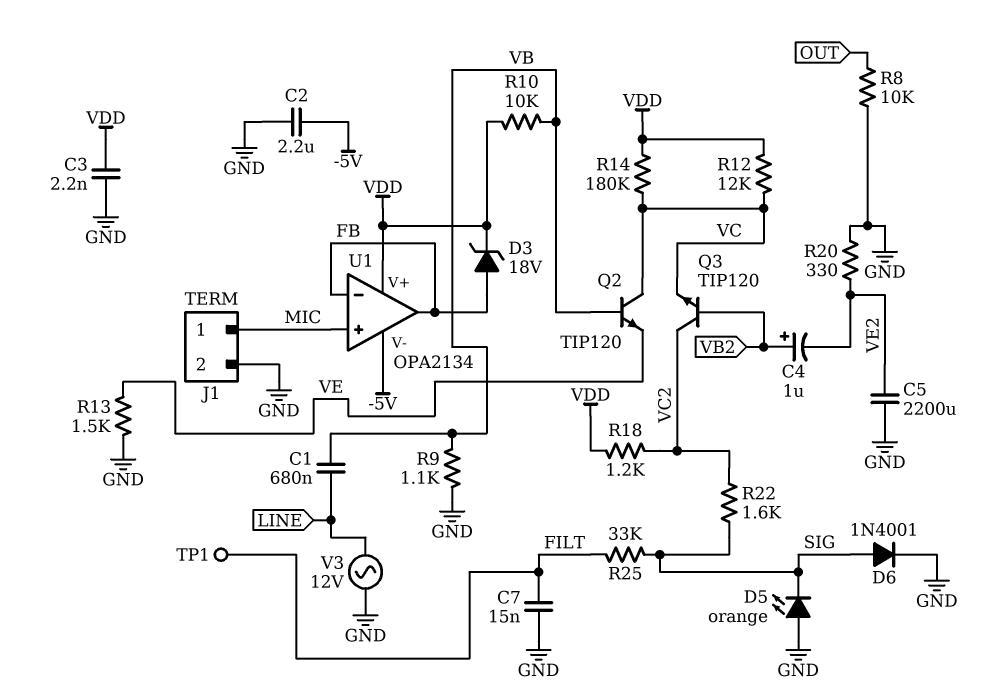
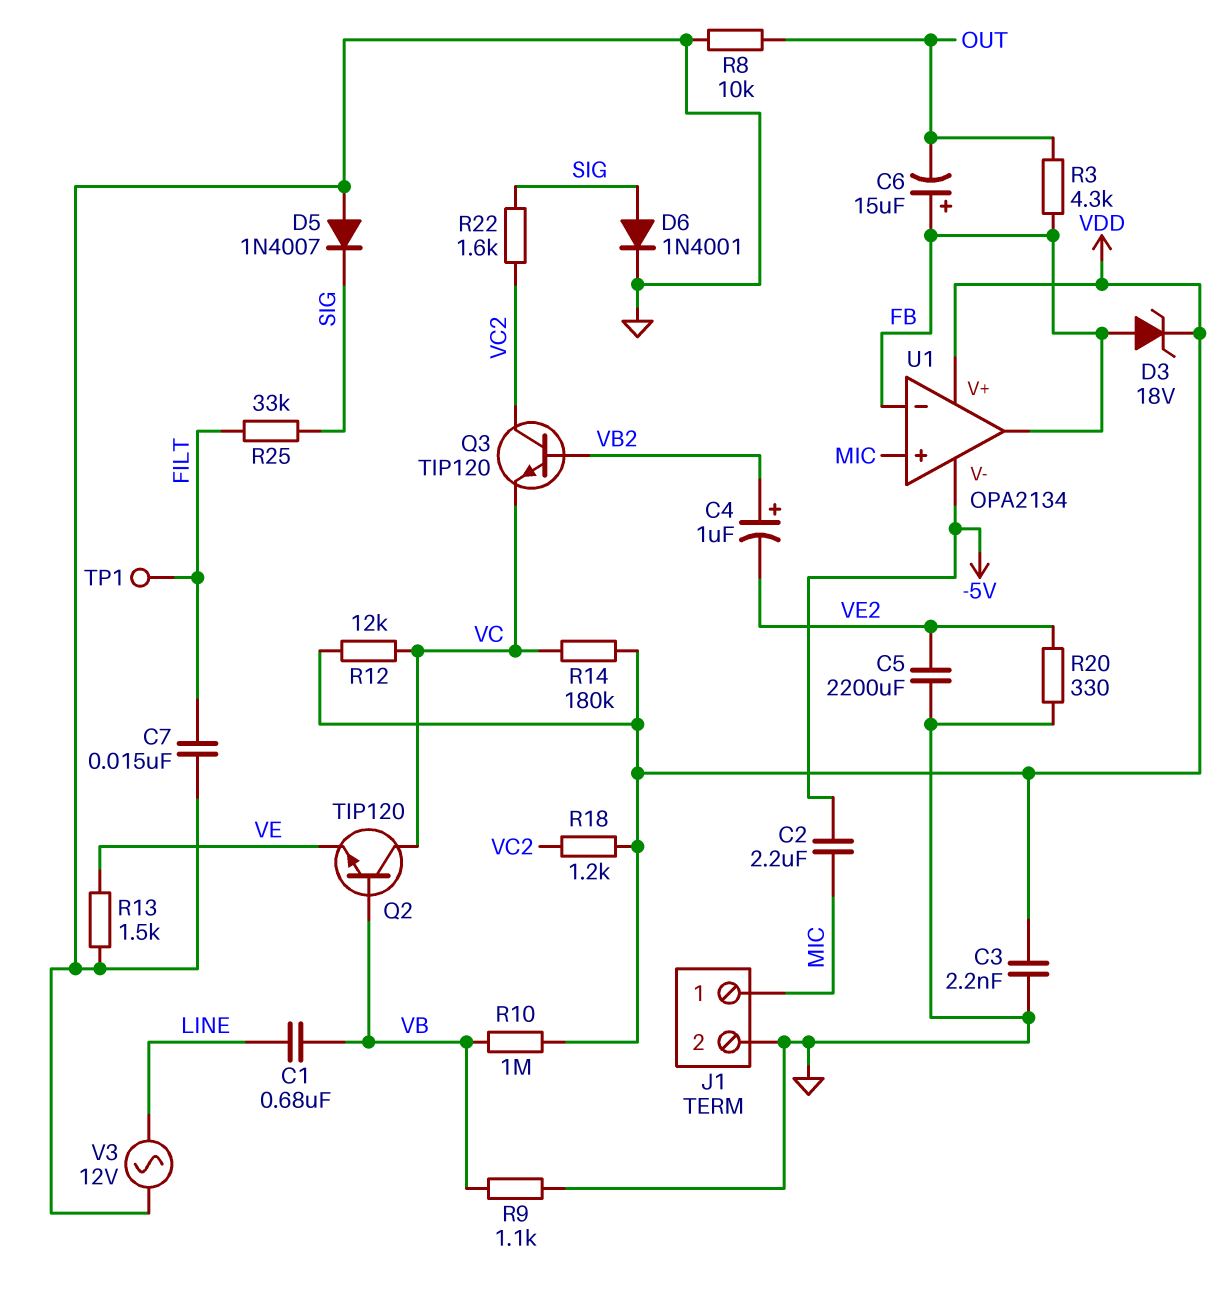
C2: 2.2uF (-5V, GND) -> 2.2uF (-5V, MIC)
C6: none -> 15uF (plus FB, minus OUT)
D5: LED orange (A GND, K SIG) -> diode 1N4007 (A GND, K SIG)
R3: none -> 4.3k (FB, OUT)
R10: 10k (VB, VDD) -> 1M (VB, VDD)

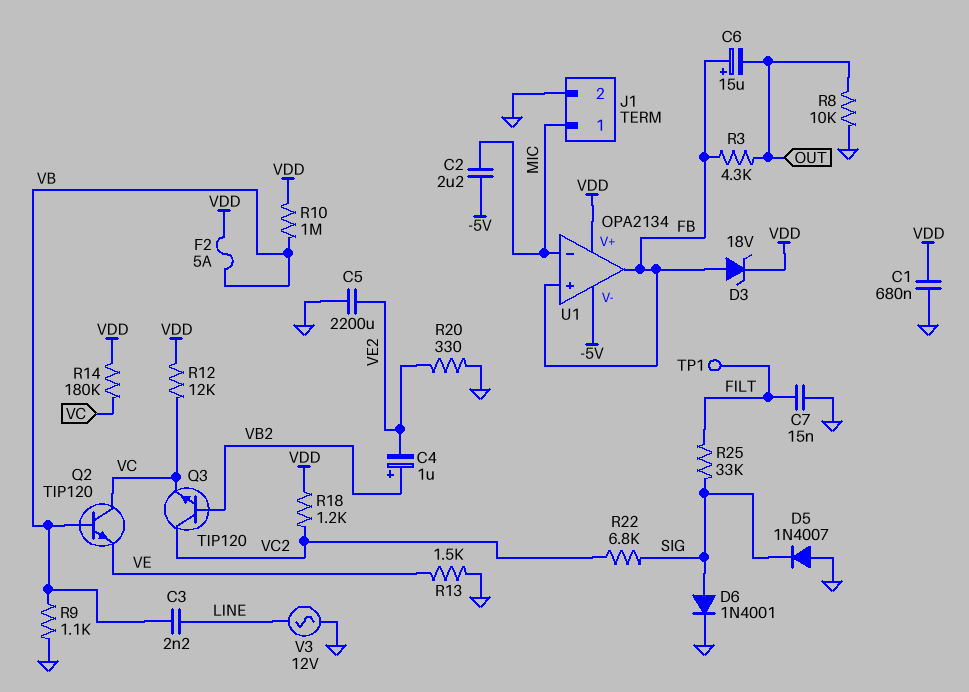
C1: 680nF (LINE, VB) -> 680nF (GND, VDD)
C3: 2.2nF (GND, VDD) -> 2.2nF (LINE, VB)
F2: none -> 5A (VB, VDD)
R22: 1.6k (SIG, VC2) -> 6.8k (SIG, VC2)
U1 pin in+: MIC -> FB
U1 pin in-: FB -> MIC

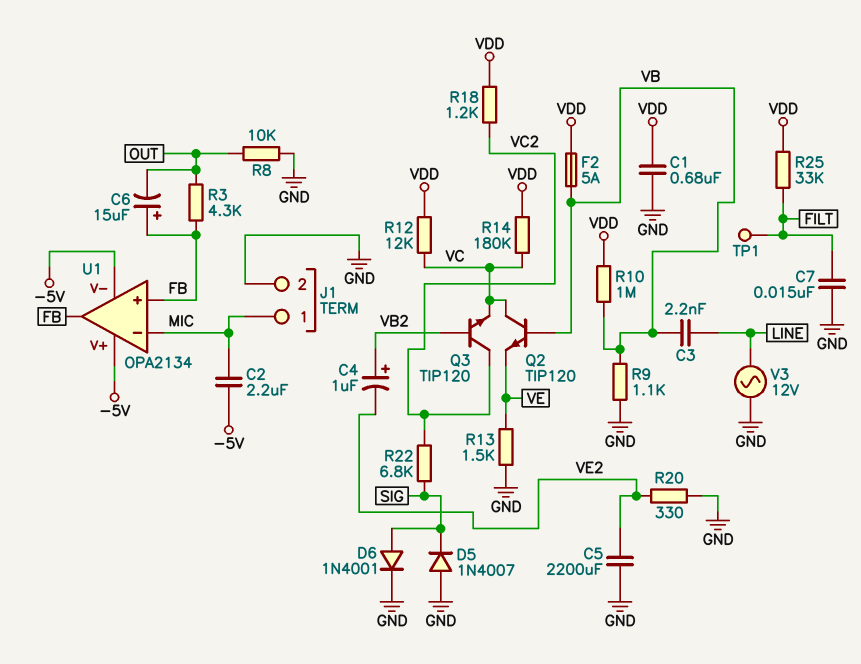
D3: zener 18V (A FB, K VDD) -> none
R25: 33k (FILT, SIG) -> 33k (FILT, VDD)
U1 pin V+: VDD -> -5V

